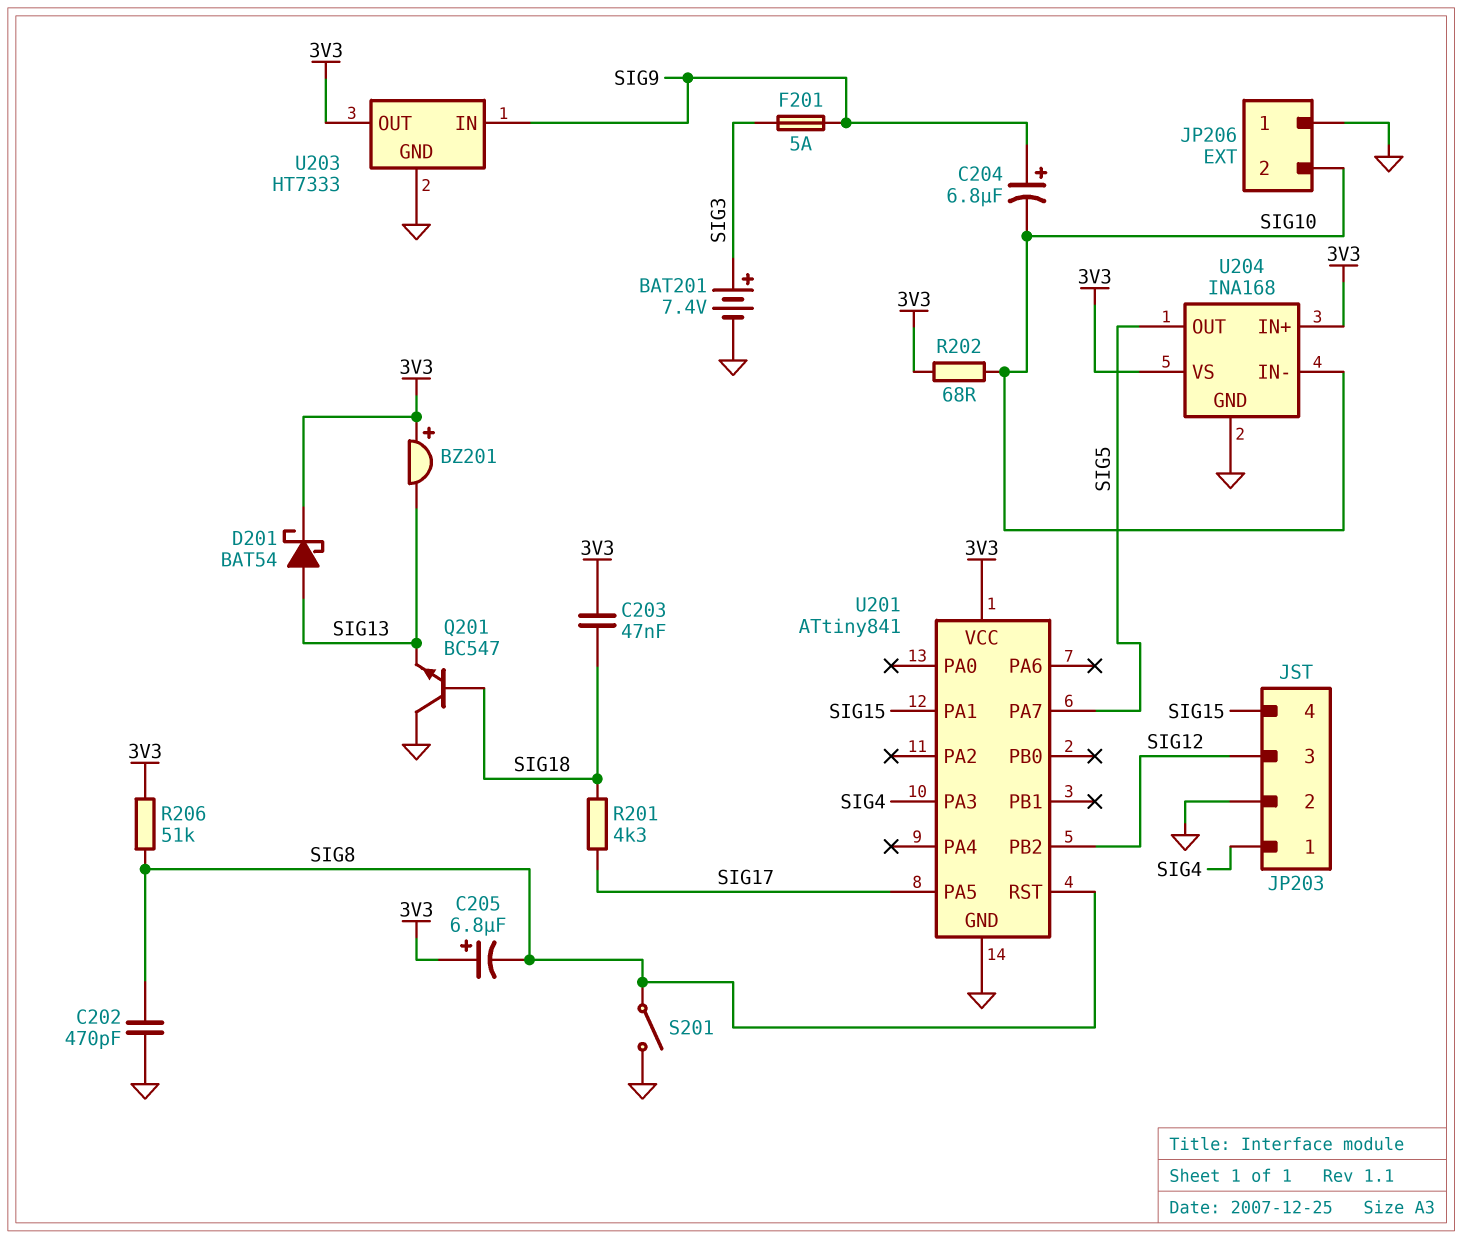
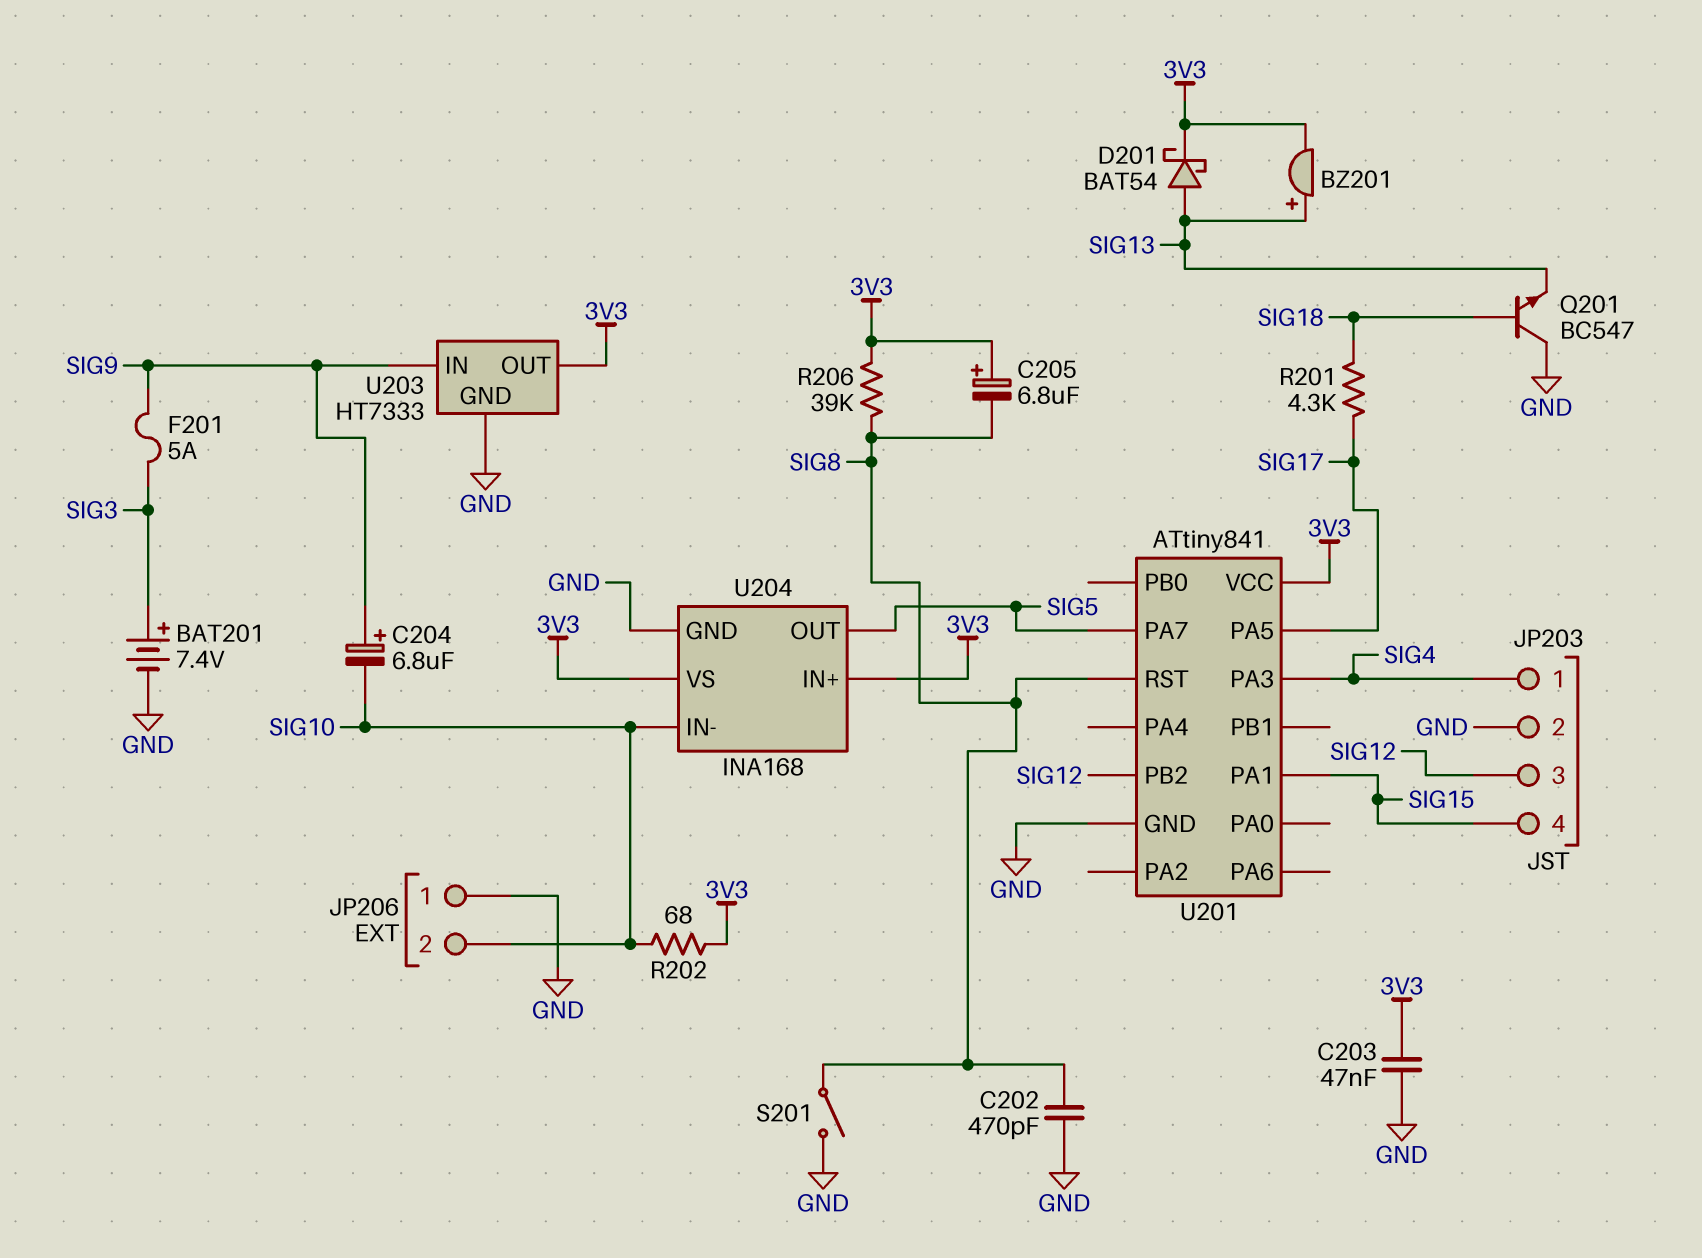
BZ201: buzzer (plus 3V3, minus SIG13) -> buzzer (plus SIG13, minus 3V3)
C203: 47nF (3V3, SIG18) -> 47nF (3V3, GND)
R206: 51k (3V3, SIG8) -> 39k (3V3, SIG8)

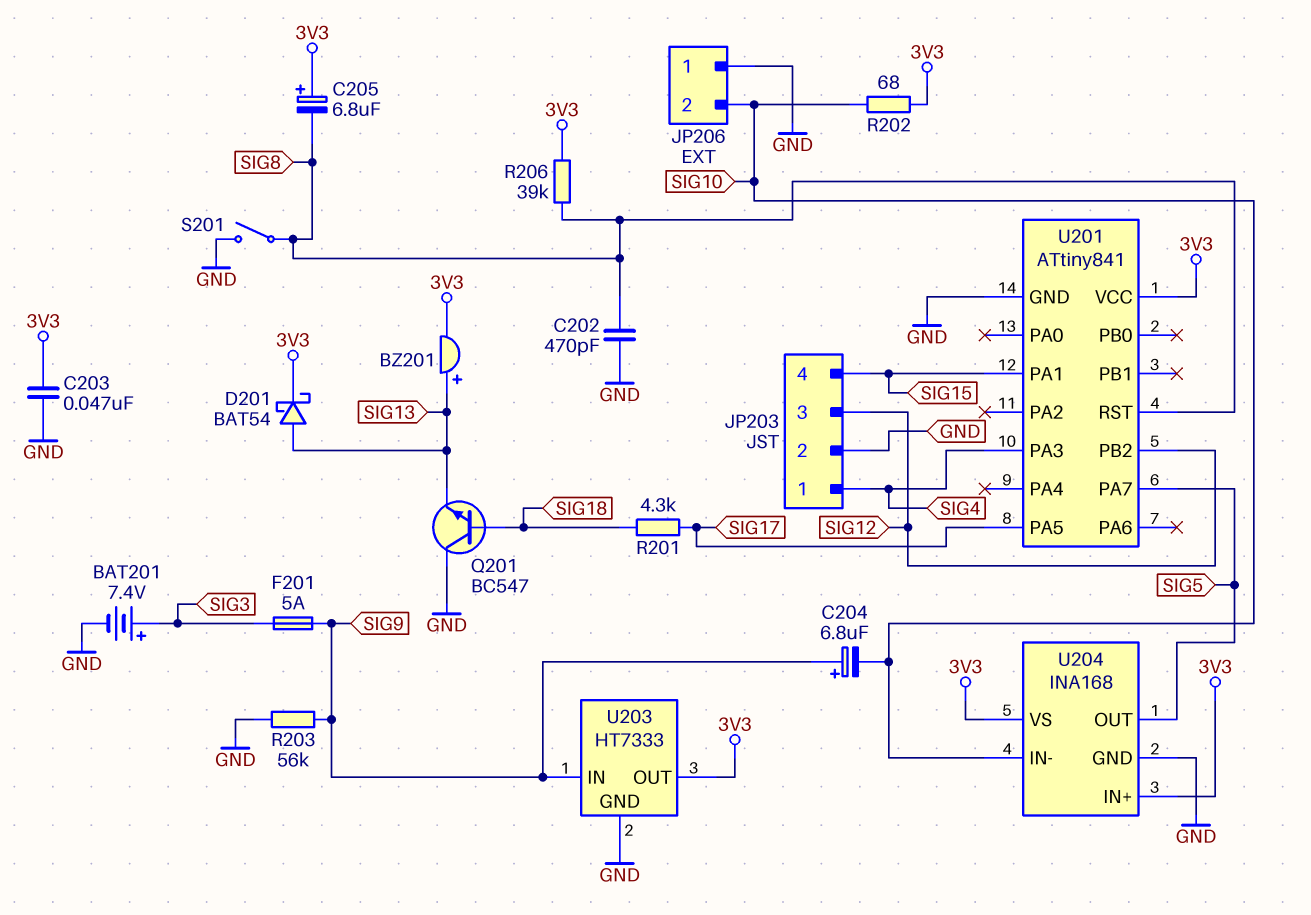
R203: none -> 56k (GND, SIG9)

